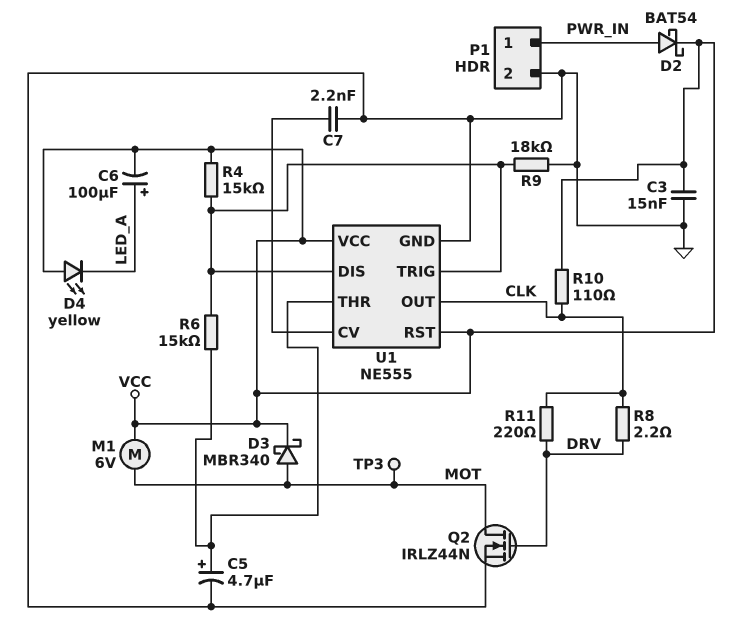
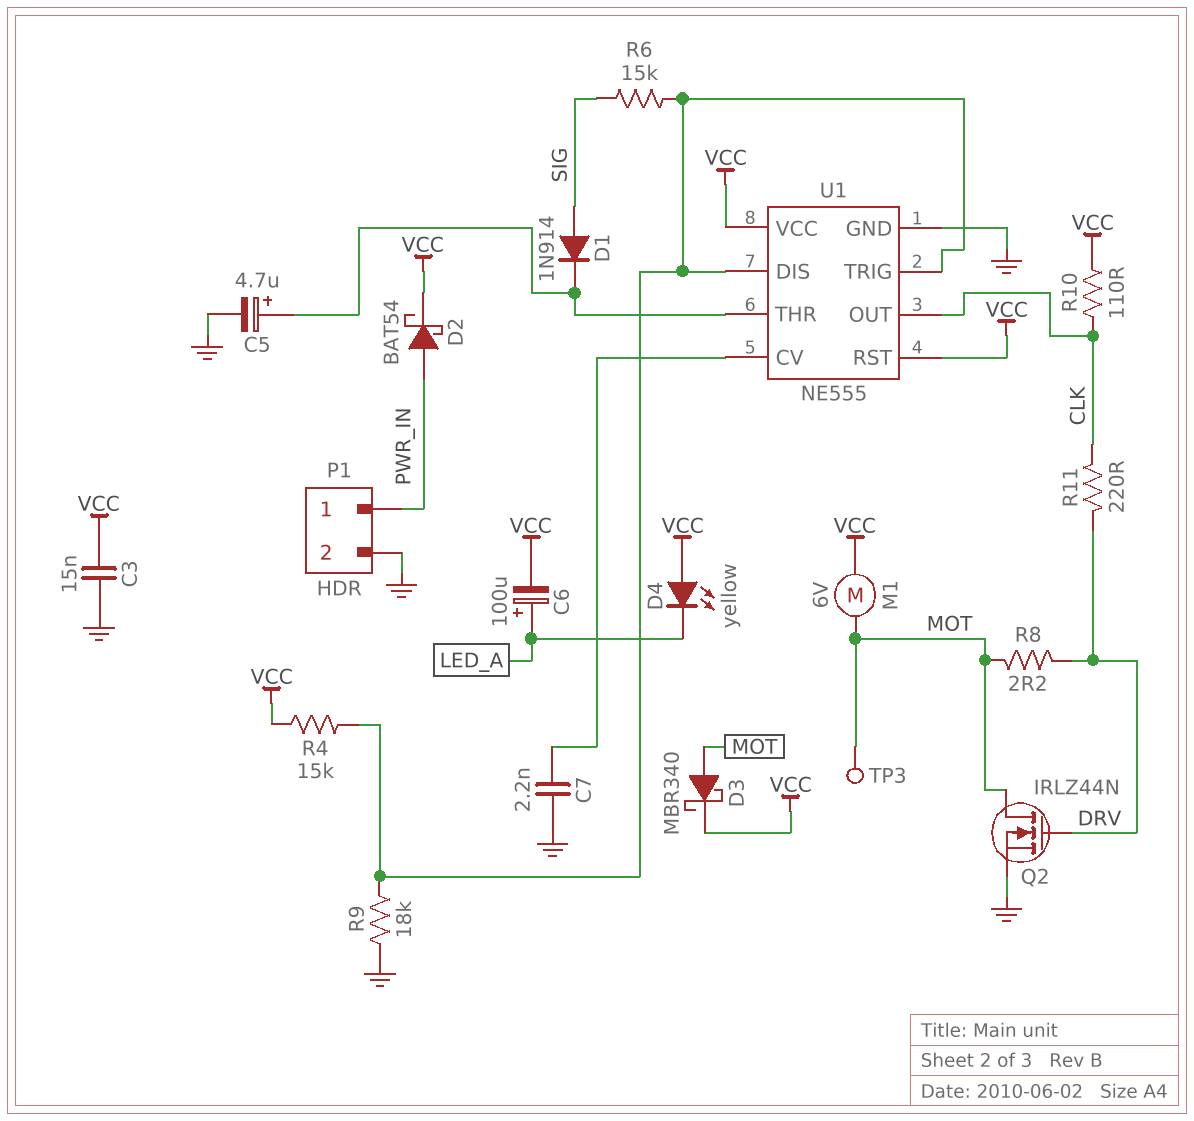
D1: none -> diode 1N914 (A SIG, K U1/THR)
R6: 15k (U1/DIS, U1/THR) -> 15k (SIG, U1/DIS)
R8: 2.2 (CLK, DRV) -> 2.2 (DRV, MOT)

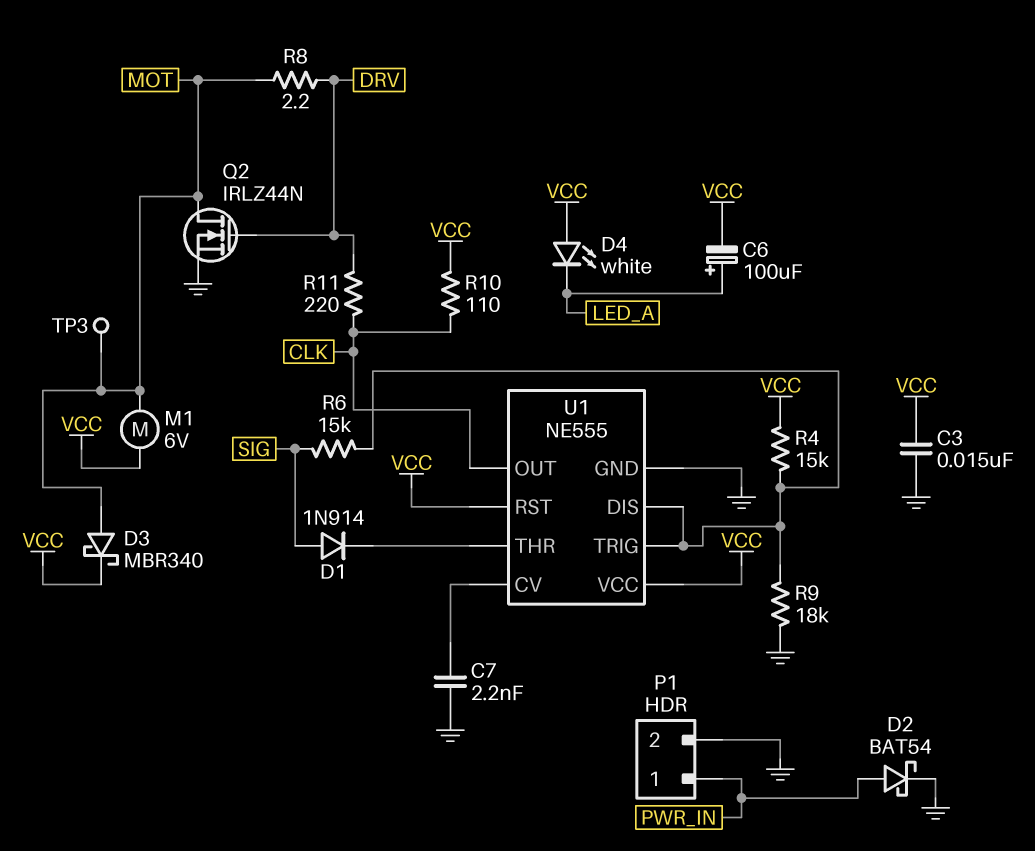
C5: 4.7uF (plus U1/THR, minus GND) -> none
D2: schottky BAT54 (A PWR_IN, K VCC) -> schottky BAT54 (A PWR_IN, K GND)
D4: LED yellow (A VCC, K LED_A) -> LED white (A VCC, K LED_A)

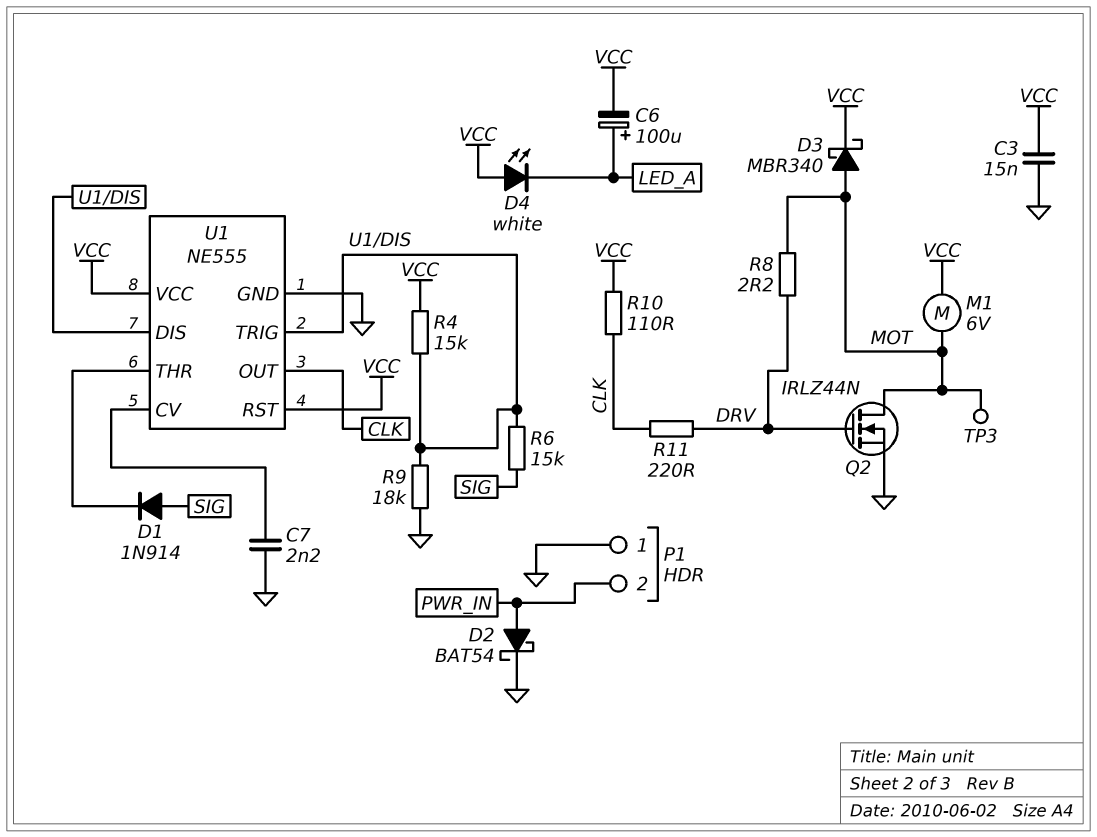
P1 pin 1: PWR_IN -> GND
P1 pin 2: GND -> PWR_IN

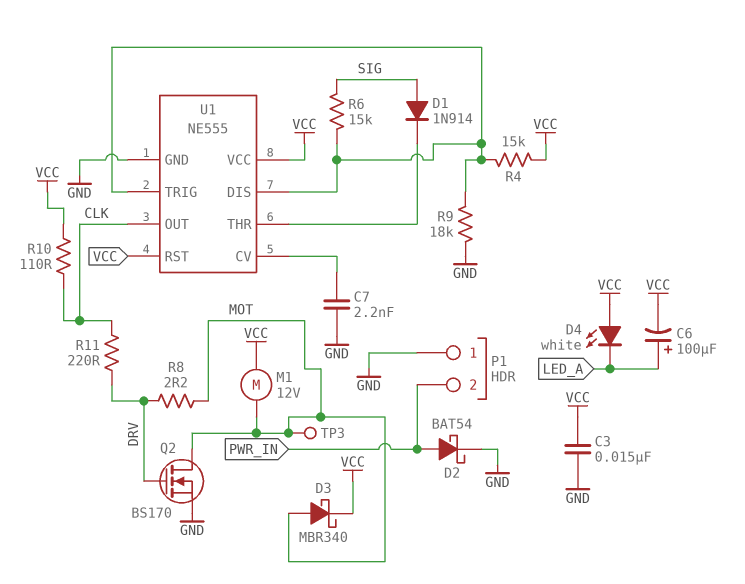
M1: motor 6V (MOT, VCC) -> motor 12V (MOT, VCC)
Q2: NMOS IRLZ44N (G DRV, D MOT, S GND) -> NMOS BS170 (G DRV, D MOT, S GND)

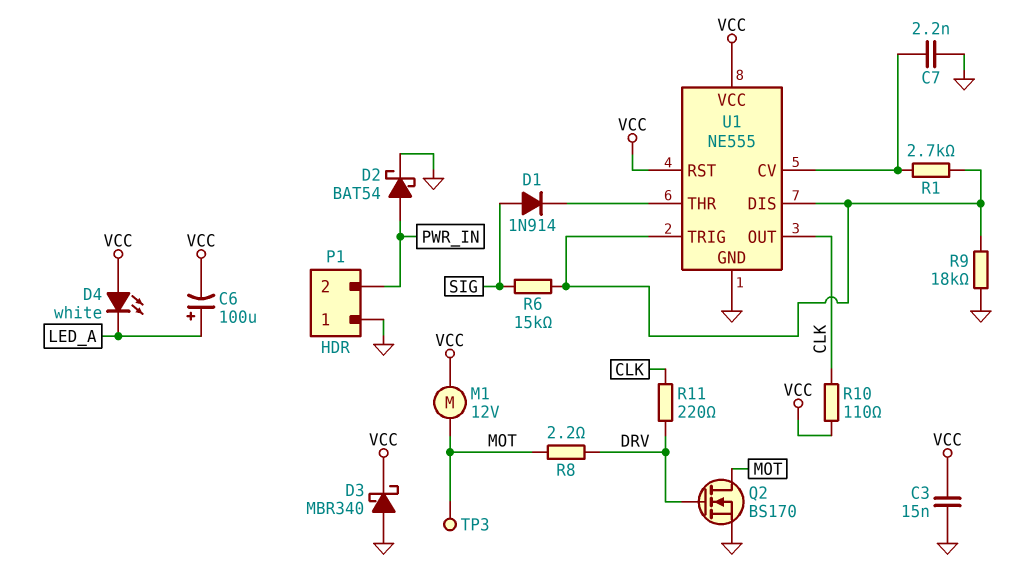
D3: schottky MBR340 (A MOT, K VCC) -> schottky MBR340 (A GND, K VCC)
R1: none -> 2.7k (U1/CV, U1/DIS)
R4: 15k (U1/DIS, VCC) -> none

